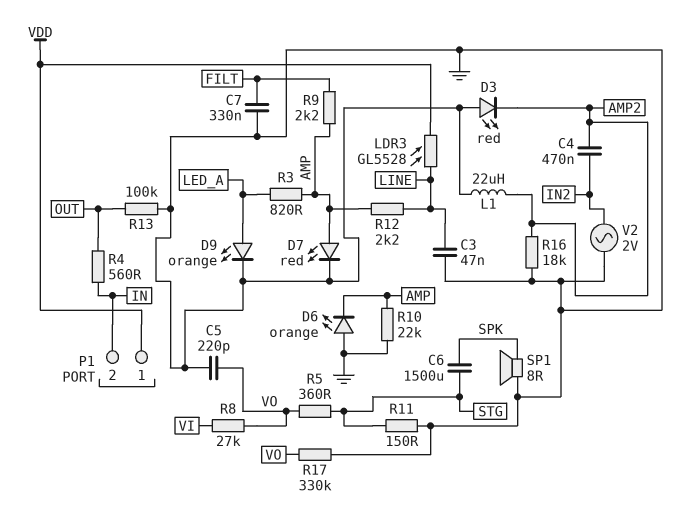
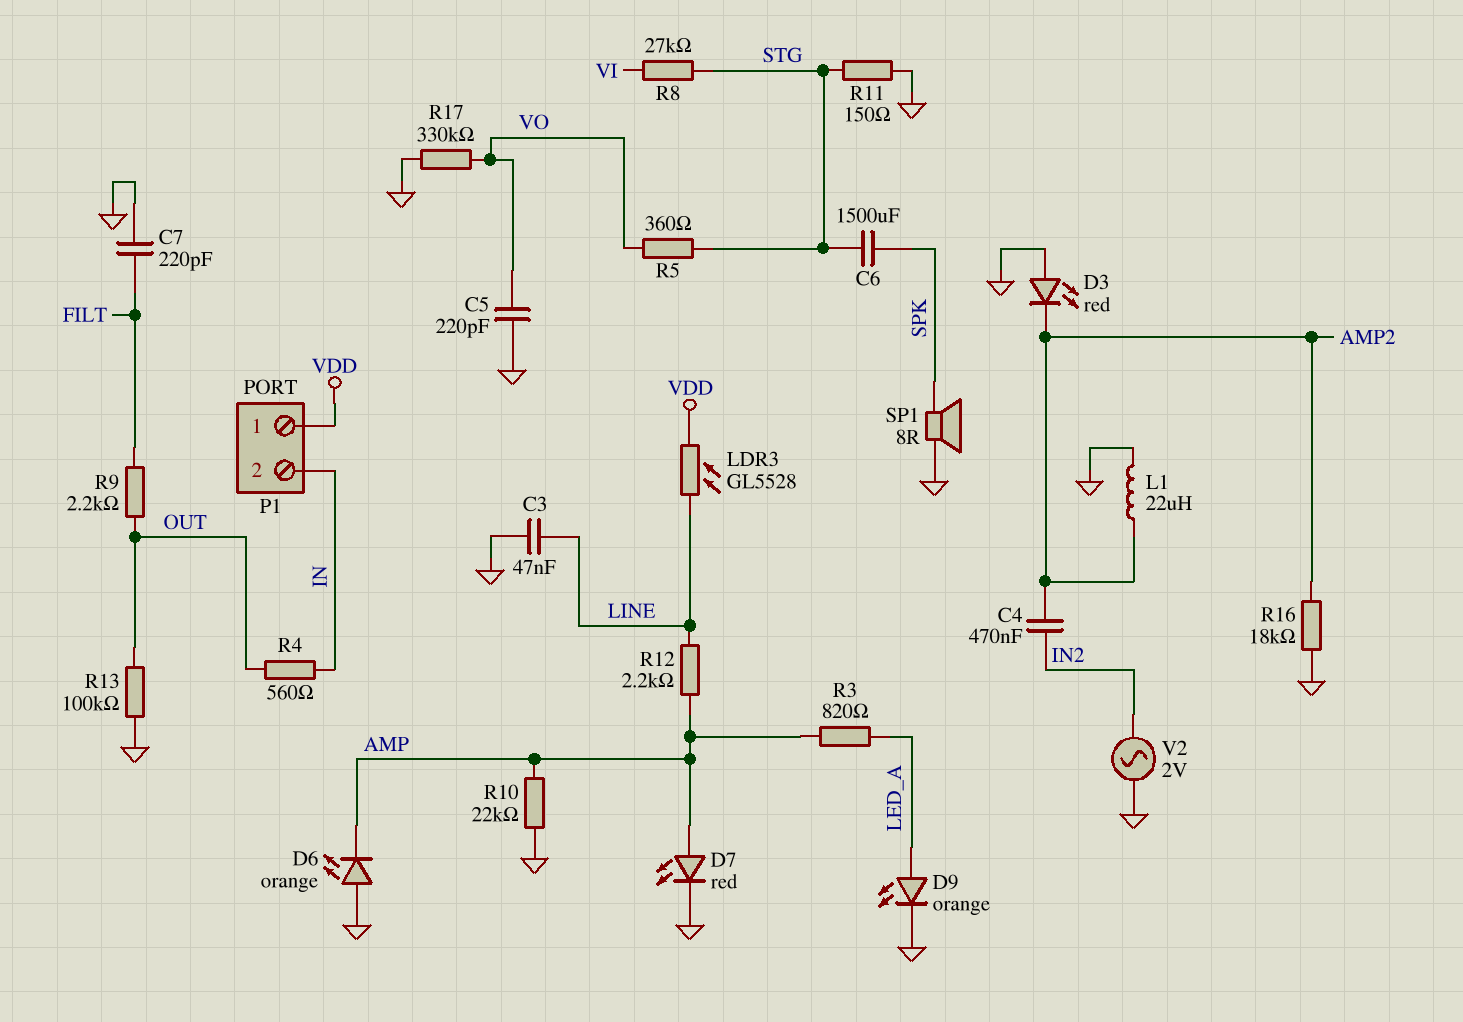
C7: 330nF (FILT, GND) -> 220pF (FILT, GND)
R8: 27k (VI, VO) -> 27k (STG, VI)
R9: 2.2k (AMP, FILT) -> 2.2k (FILT, OUT)

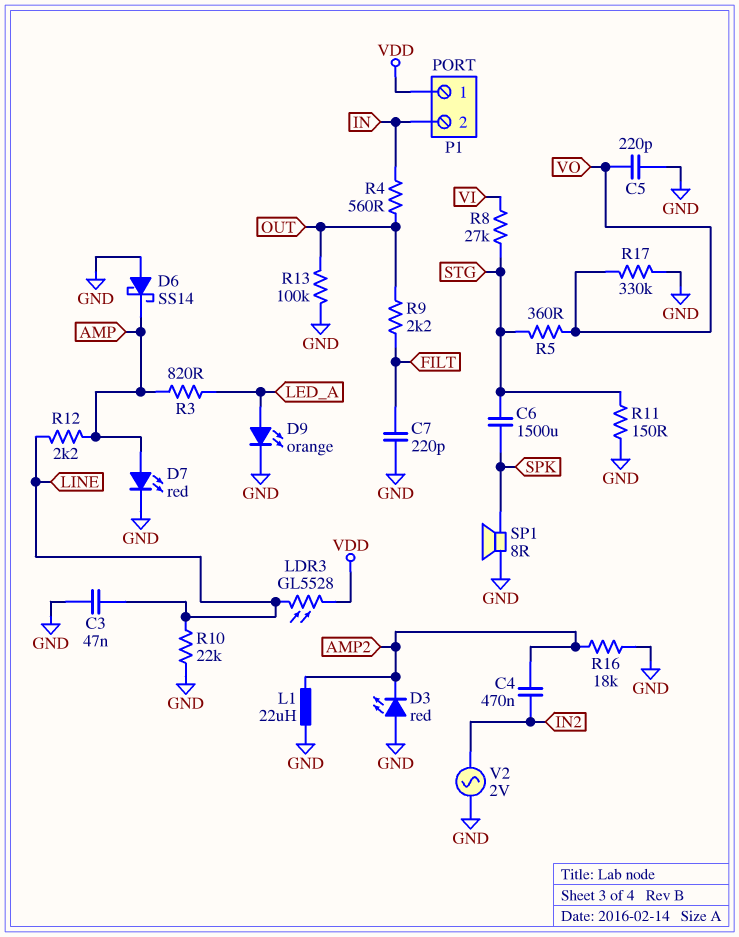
D6: LED orange (A GND, K AMP) -> schottky SS14 (A GND, K AMP)
R10: 22k (AMP, GND) -> 22k (GND, LINE)

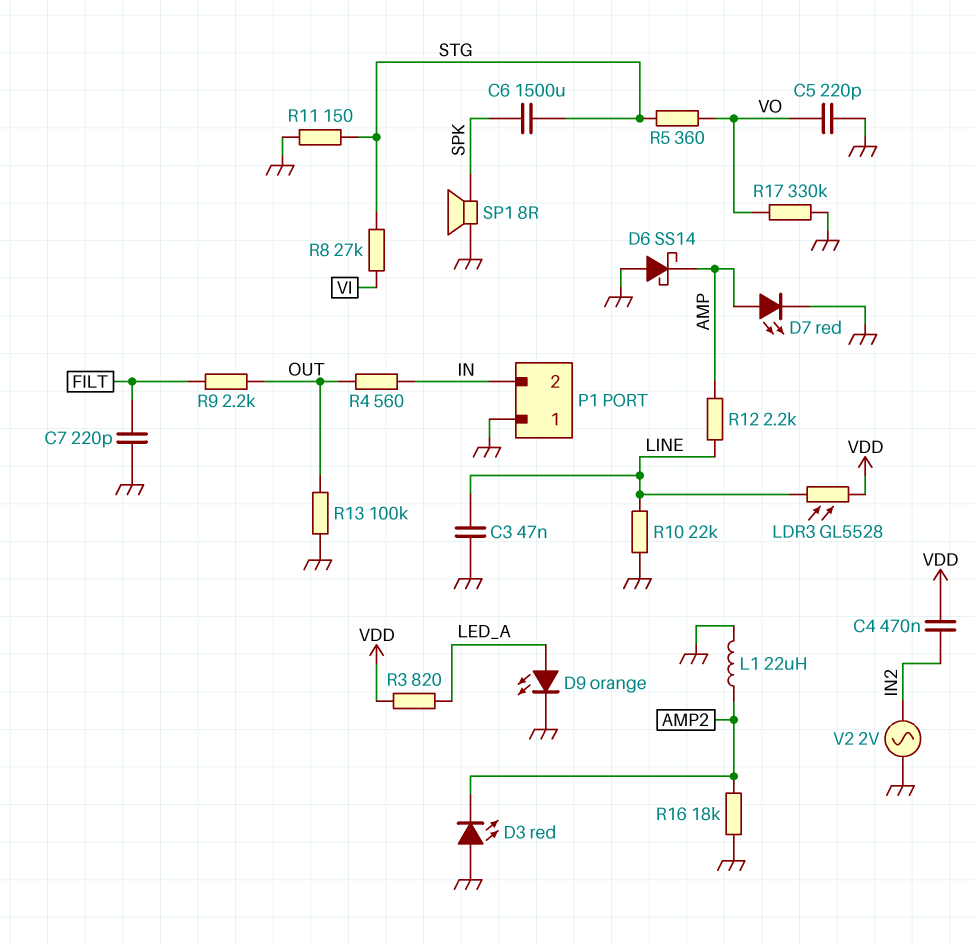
C4: 470nF (AMP2, IN2) -> 470nF (IN2, VDD)
P1 pin 1: VDD -> GND
R3: 820 (AMP, LED_A) -> 820 (LED_A, VDD)

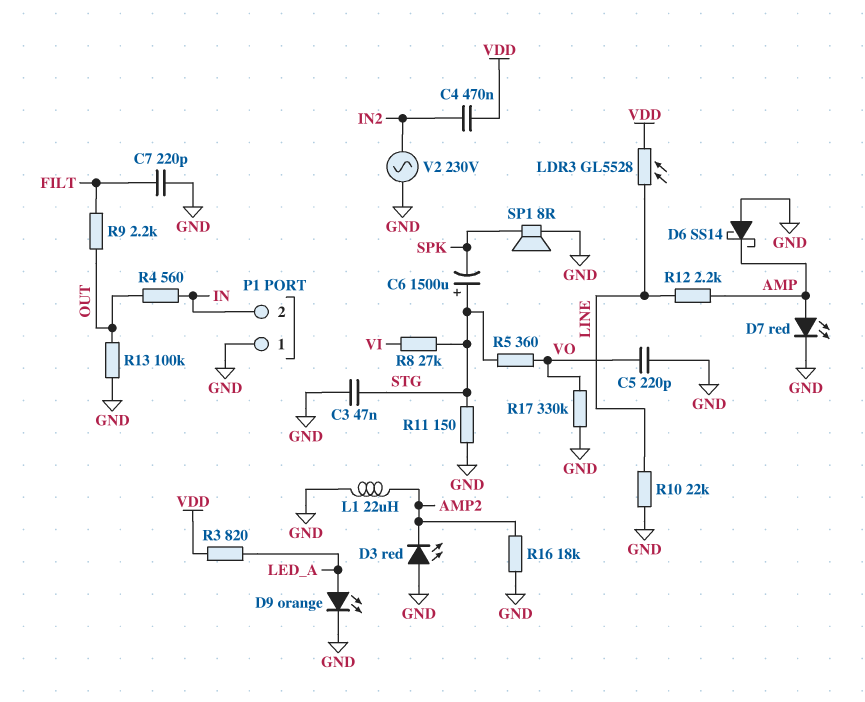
C3: 47nF (GND, LINE) -> 47nF (GND, STG)
C6: 1500uF (SPK, STG) -> 1500uF (plus STG, minus SPK)
V2: AC 2V (GND, IN2) -> AC 230V (GND, IN2)

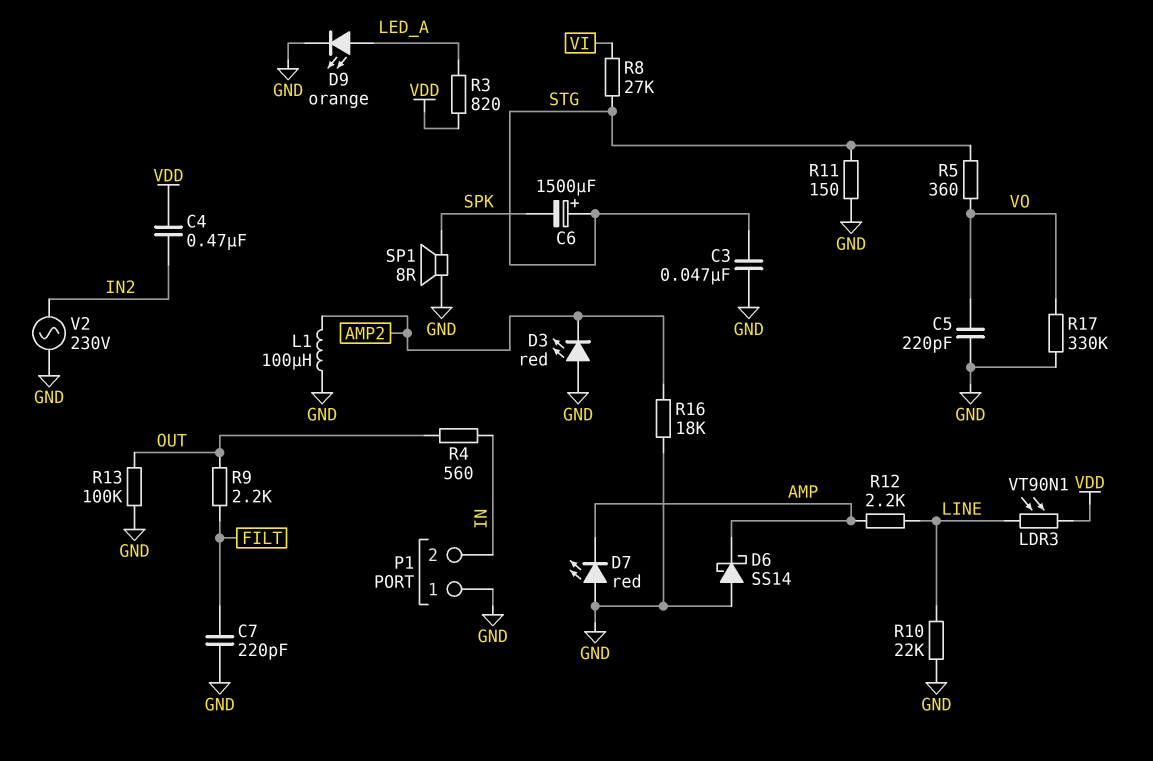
D7: LED red (A AMP, K GND) -> LED red (A GND, K AMP)
L1: 22uH (AMP2, GND) -> 100uH (AMP2, GND)
LDR3: GL5528 (LINE, VDD) -> VT90N1 (LINE, VDD)

